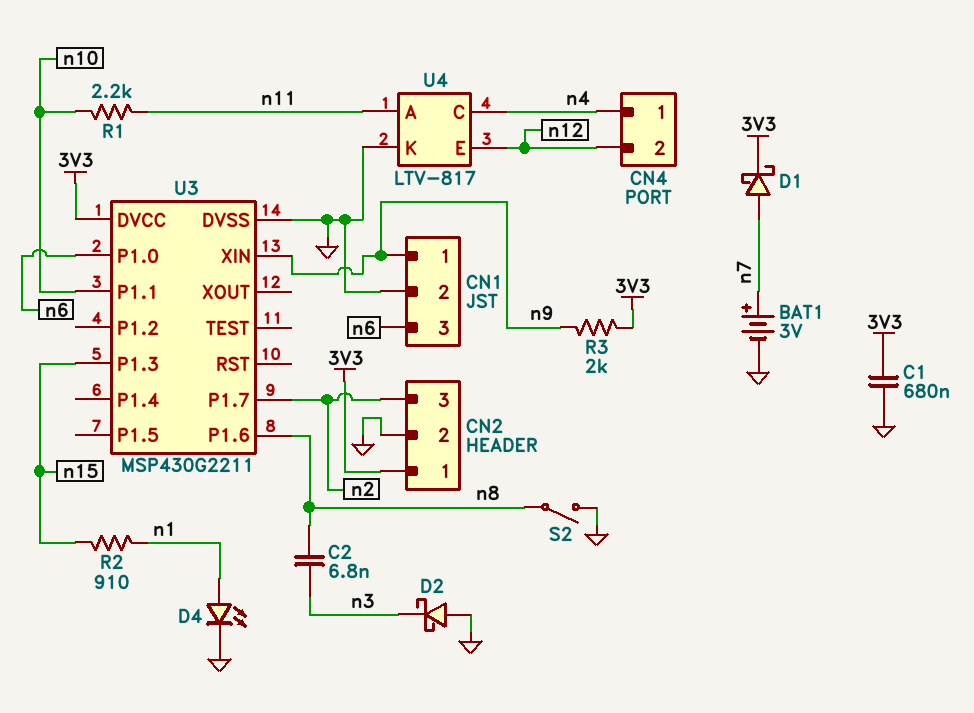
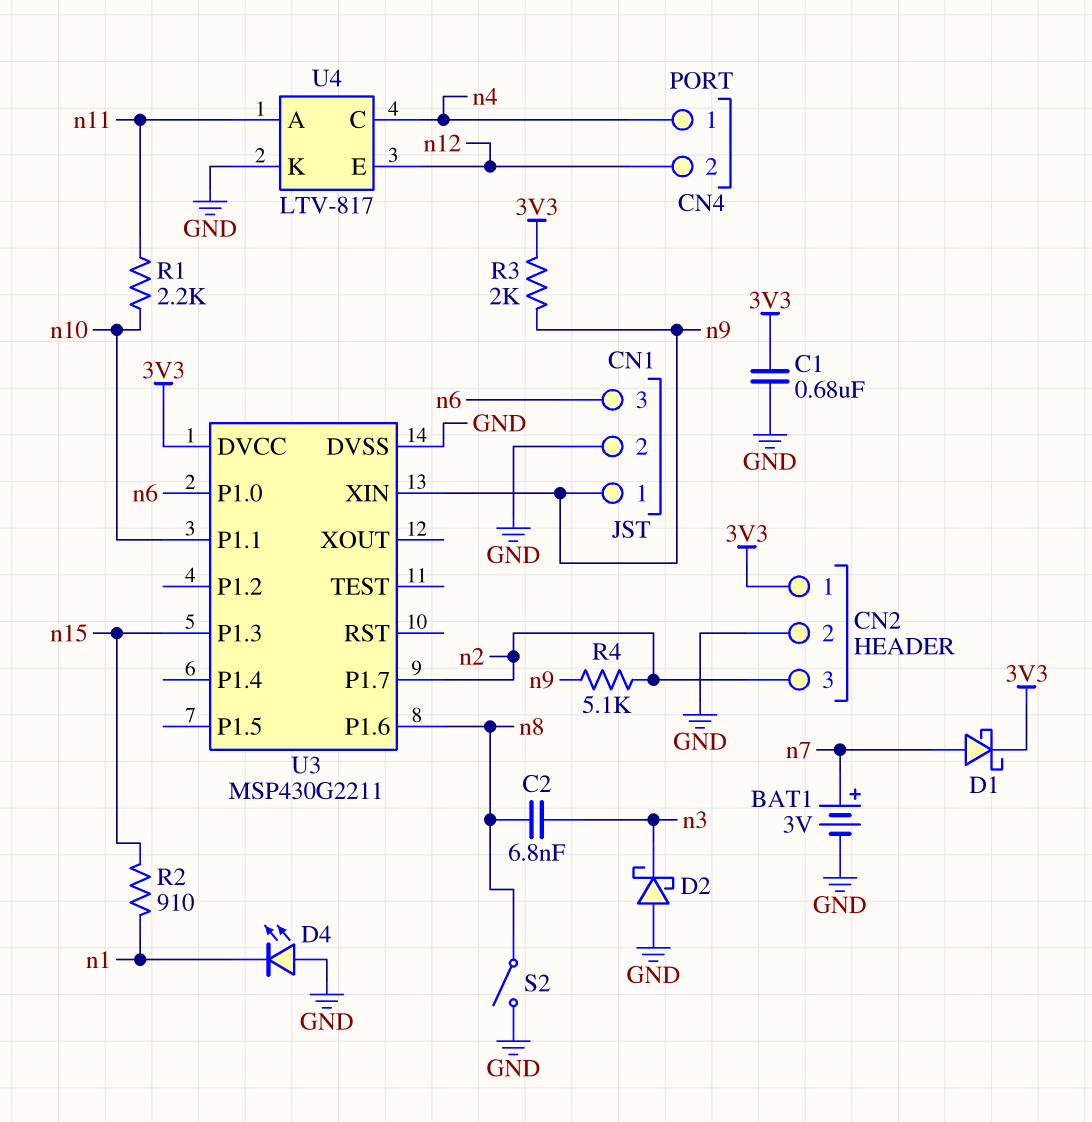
D4: LED (A n1, K GND) -> LED (A GND, K n1)
R4: none -> 5.1k (n2, n9)

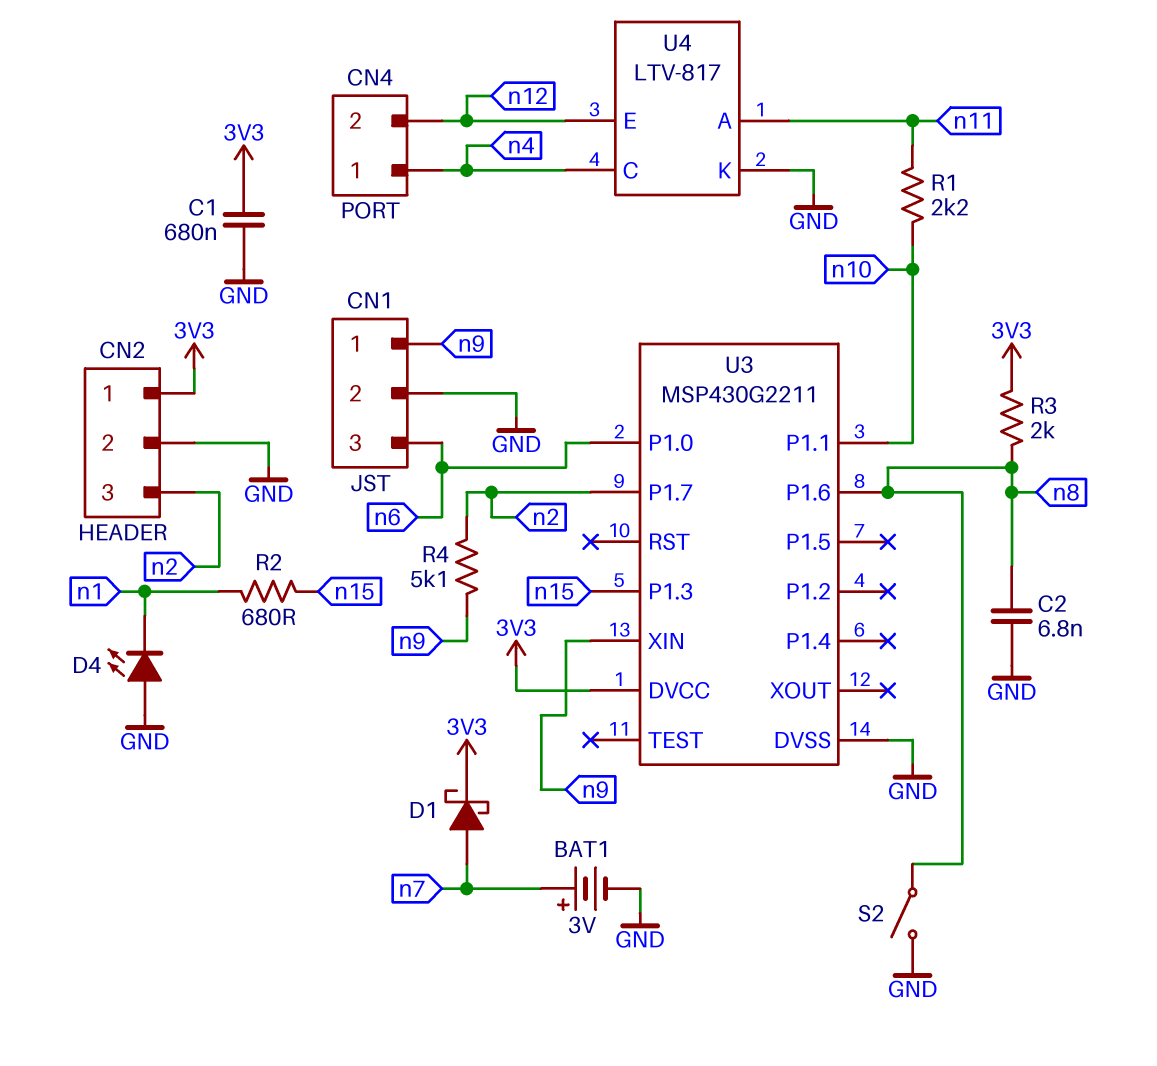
C2: 6.8nF (n3, n8) -> 6.8nF (GND, n8)
D2: schottky (A GND, K n3) -> none
R2: 910 (n1, n15) -> 680 (n1, n15)
R3: 2k (3V3, n9) -> 2k (3V3, n8)

